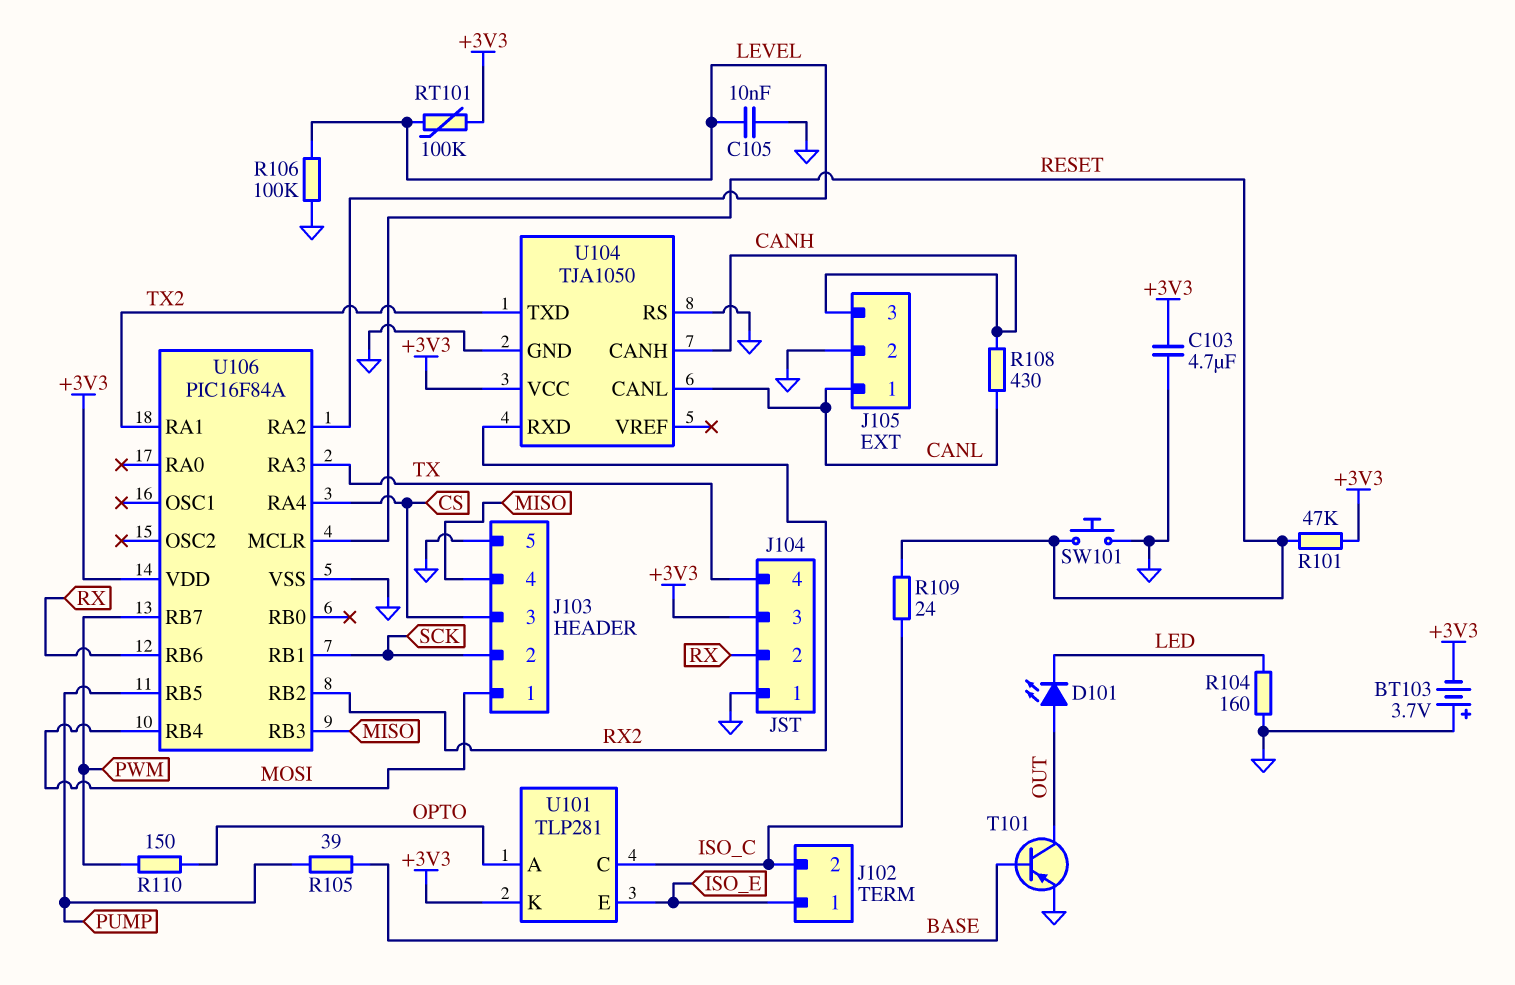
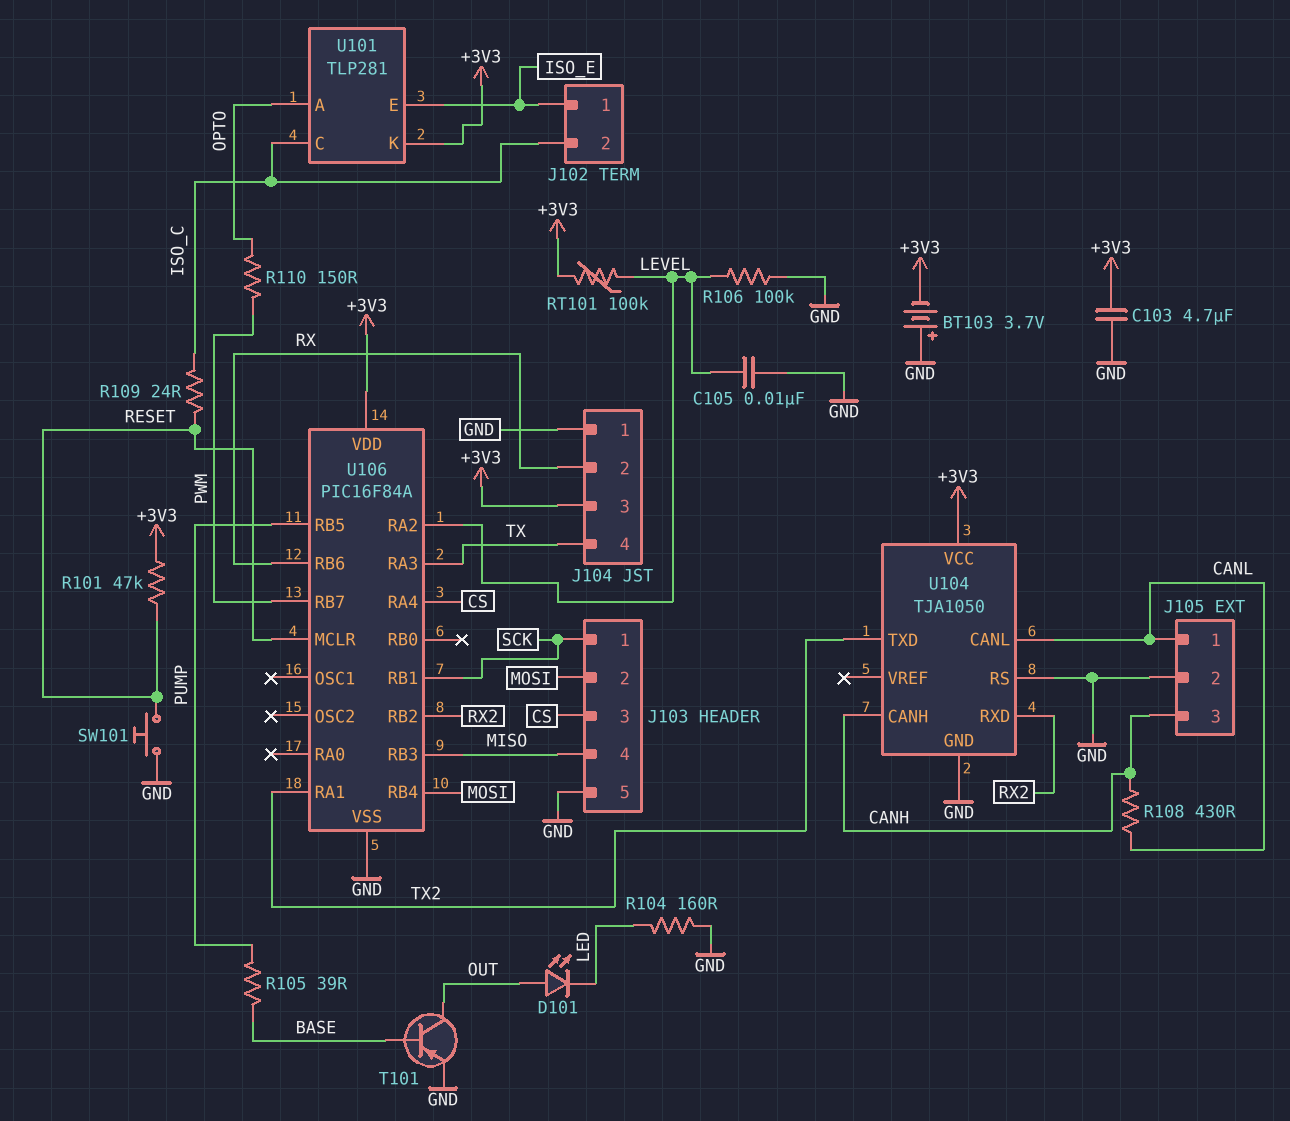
J103 pin 1: MOSI -> SCK
J103 pin 2: SCK -> MOSI

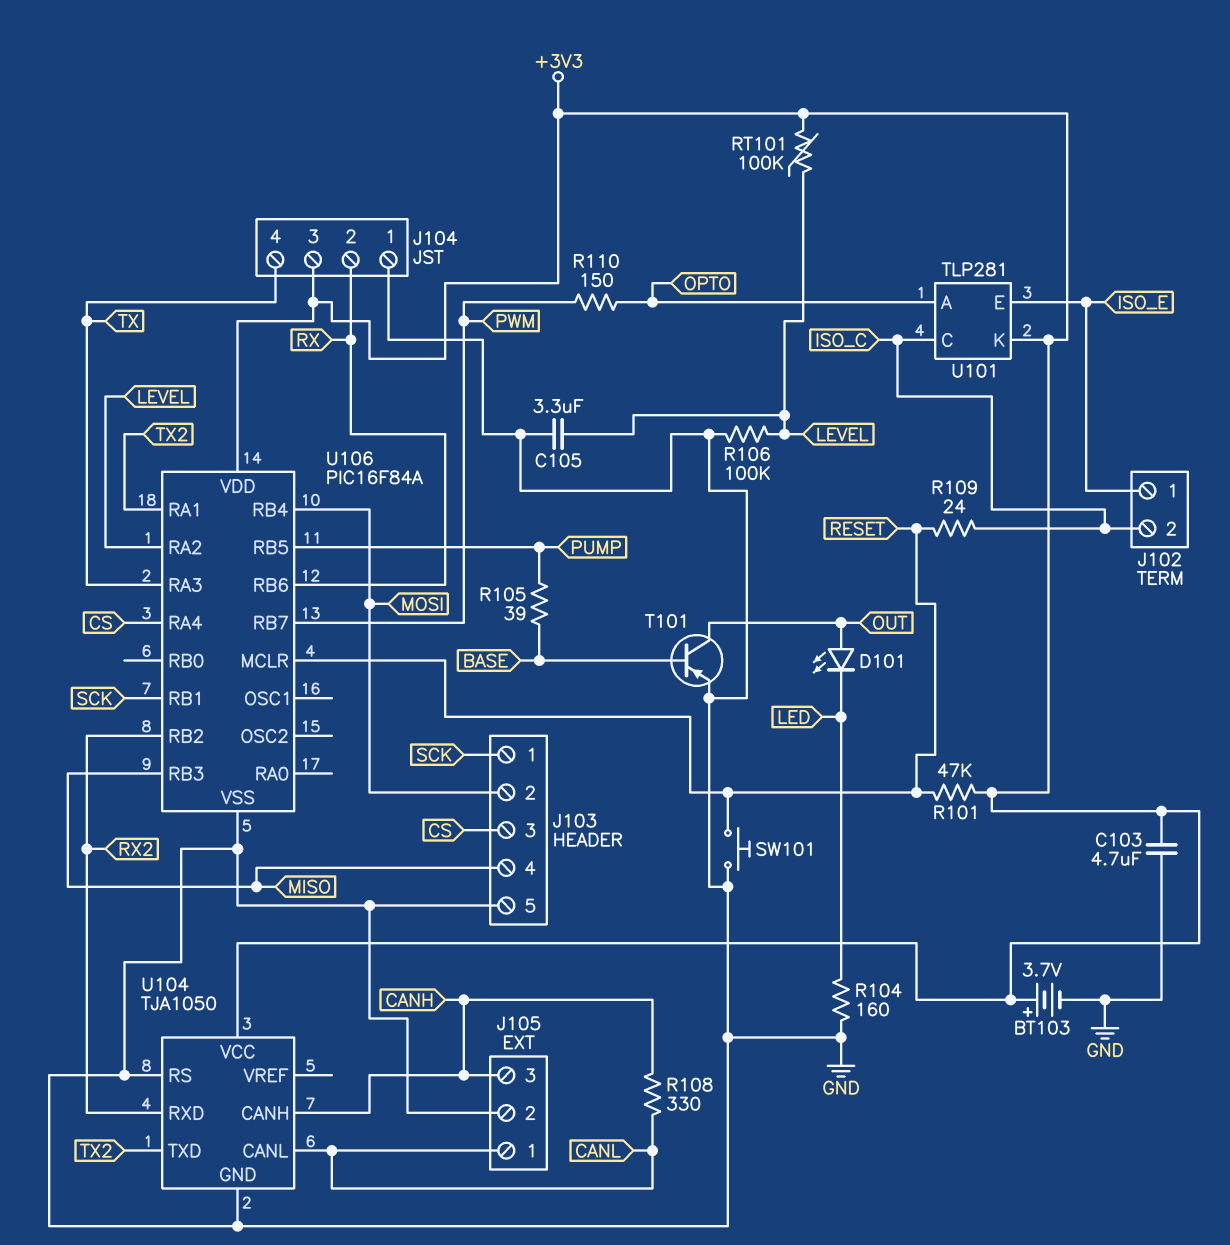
BT103: 3.7V (plus GND, minus +3V3) -> 3.7V (plus +3V3, minus GND)
C105: 10nF (GND, LEVEL) -> 3.3uF (GND, LEVEL)
R108: 430 (CANH, CANL) -> 330 (CANH, CANL)

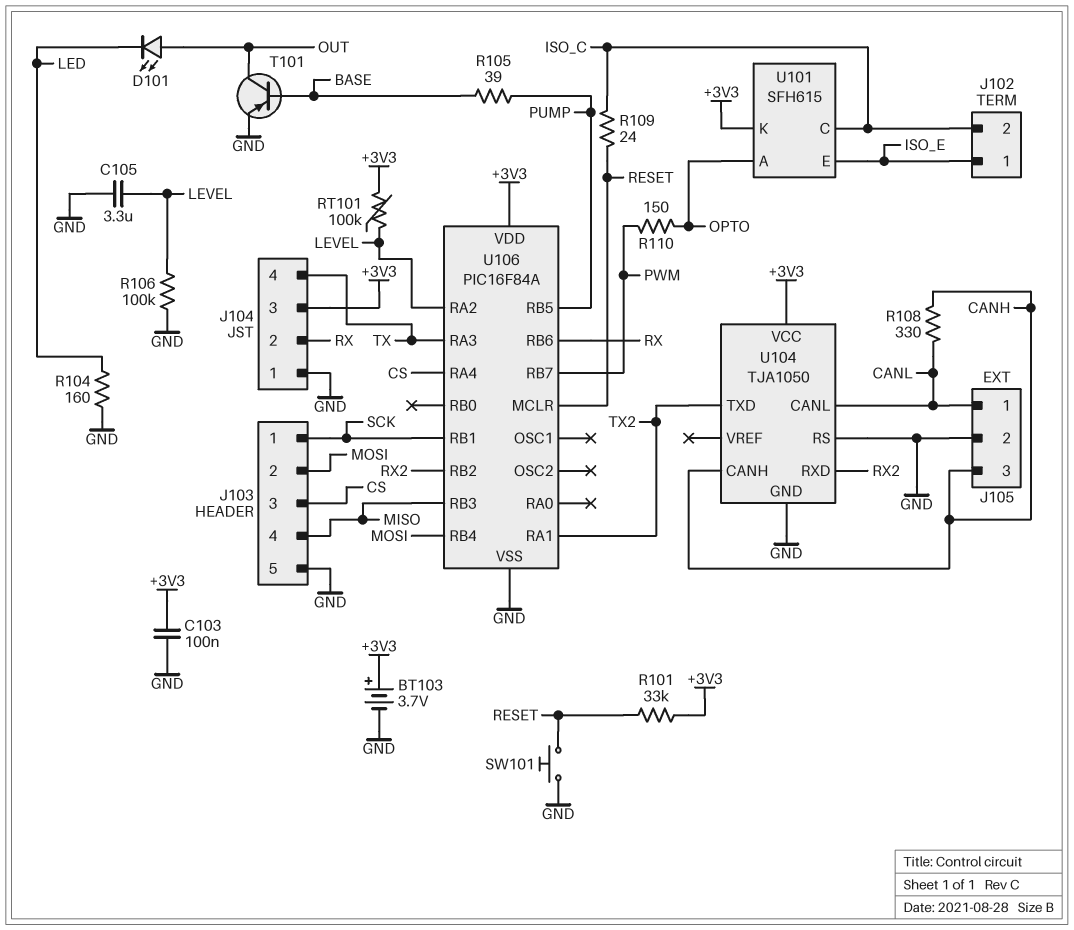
C103: 4.7uF (+3V3, GND) -> 100nF (+3V3, GND)
R101: 47k (+3V3, RESET) -> 33k (+3V3, RESET)
U101: TLP281 -> SFH615

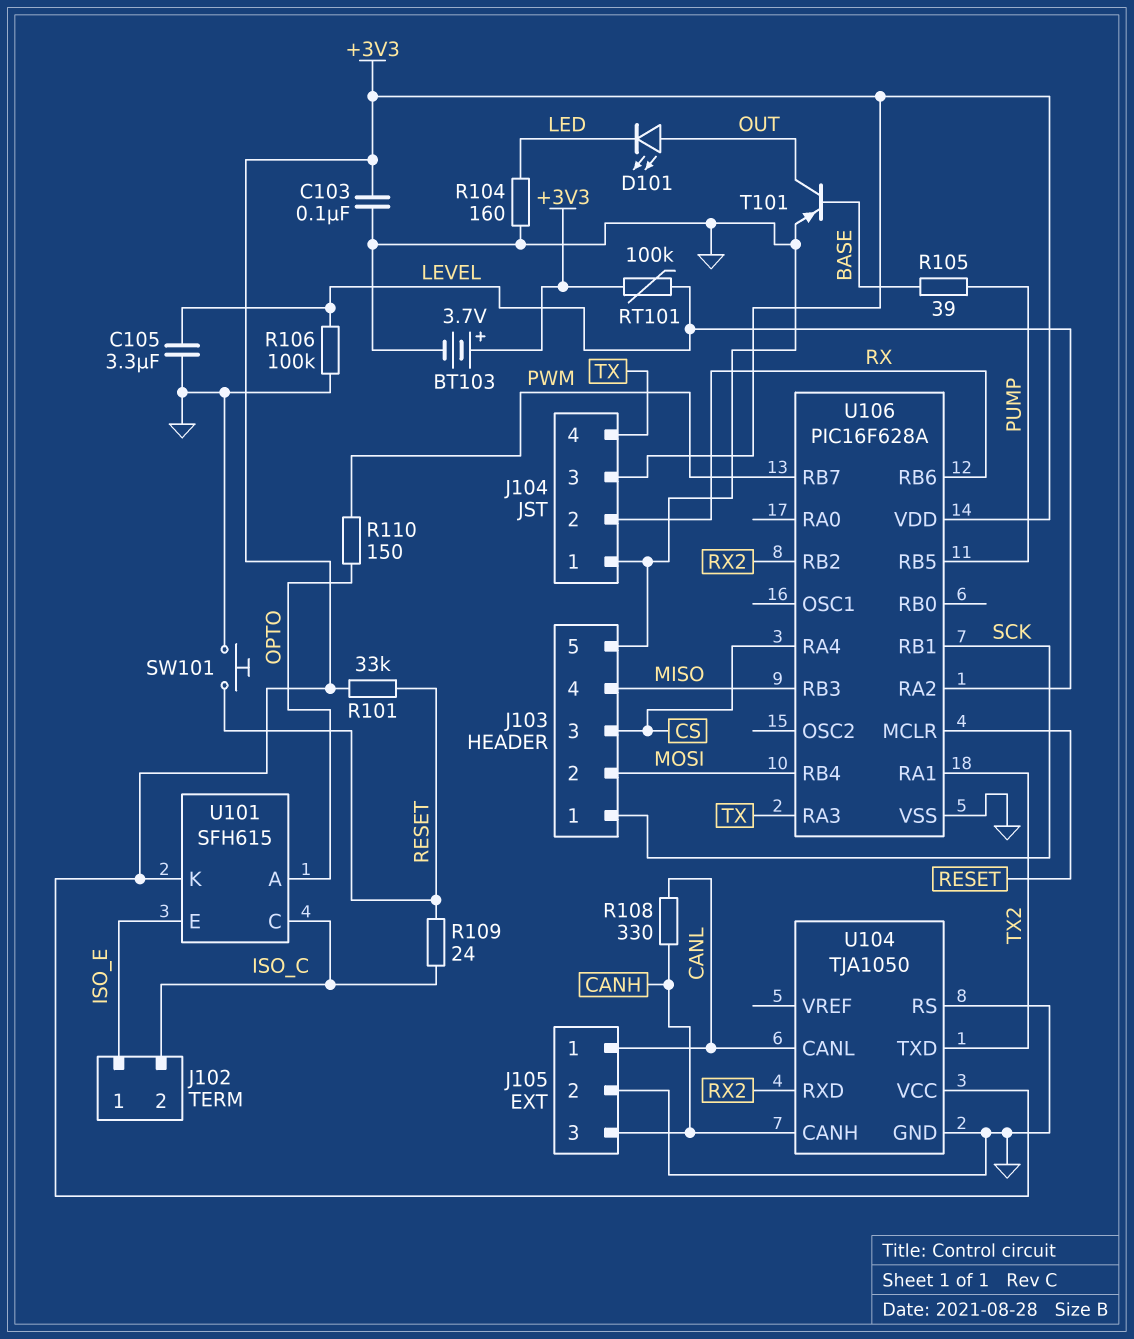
U106: PIC16F84A -> PIC16F628A

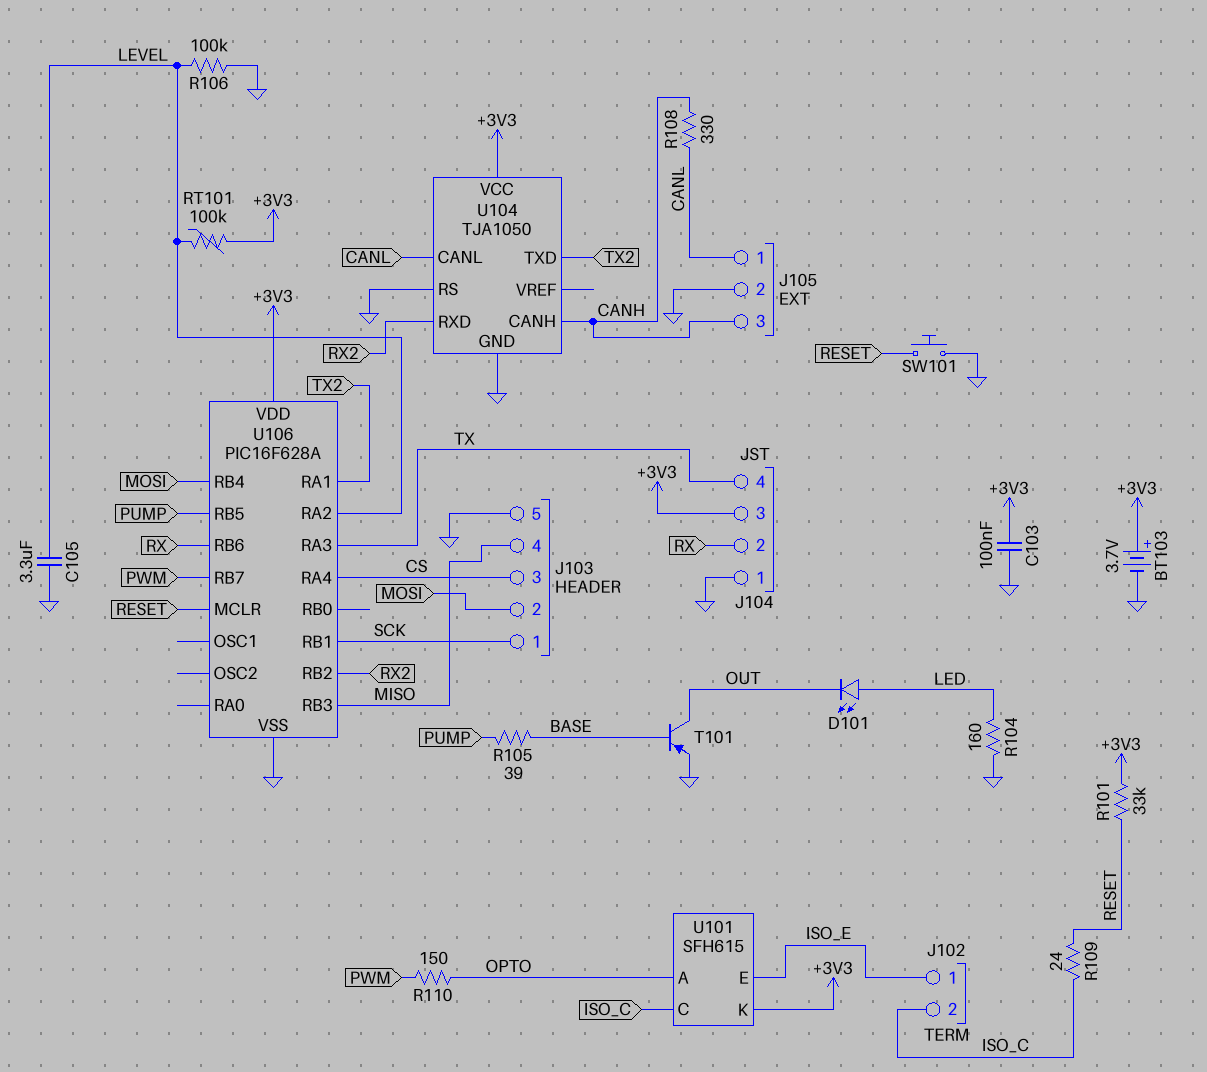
D101: LED (A OUT, K LED) -> LED (A LED, K OUT)

